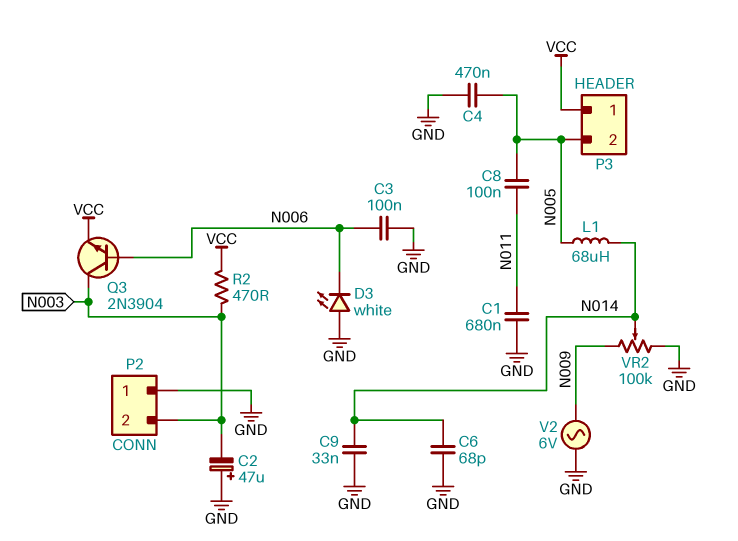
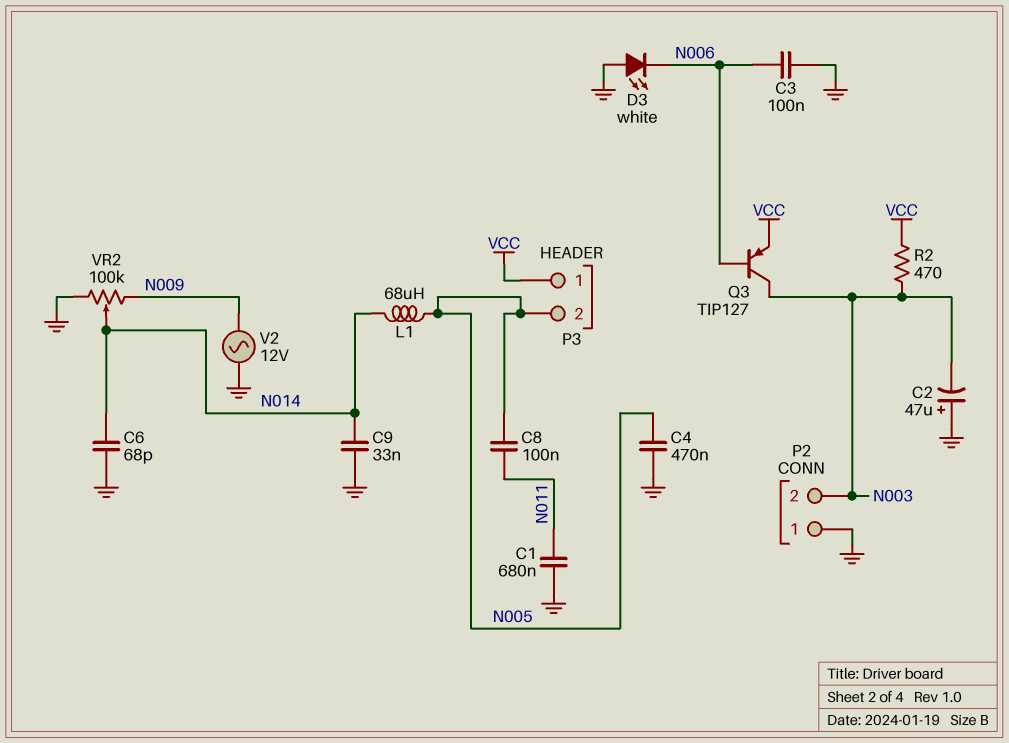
Q3: NPN 2N3904 (B N006, C N003, E VCC) -> PNP TIP127 (B N006, C N003, E VCC)
V2: AC 6V (GND, N009) -> AC 12V (GND, N009)

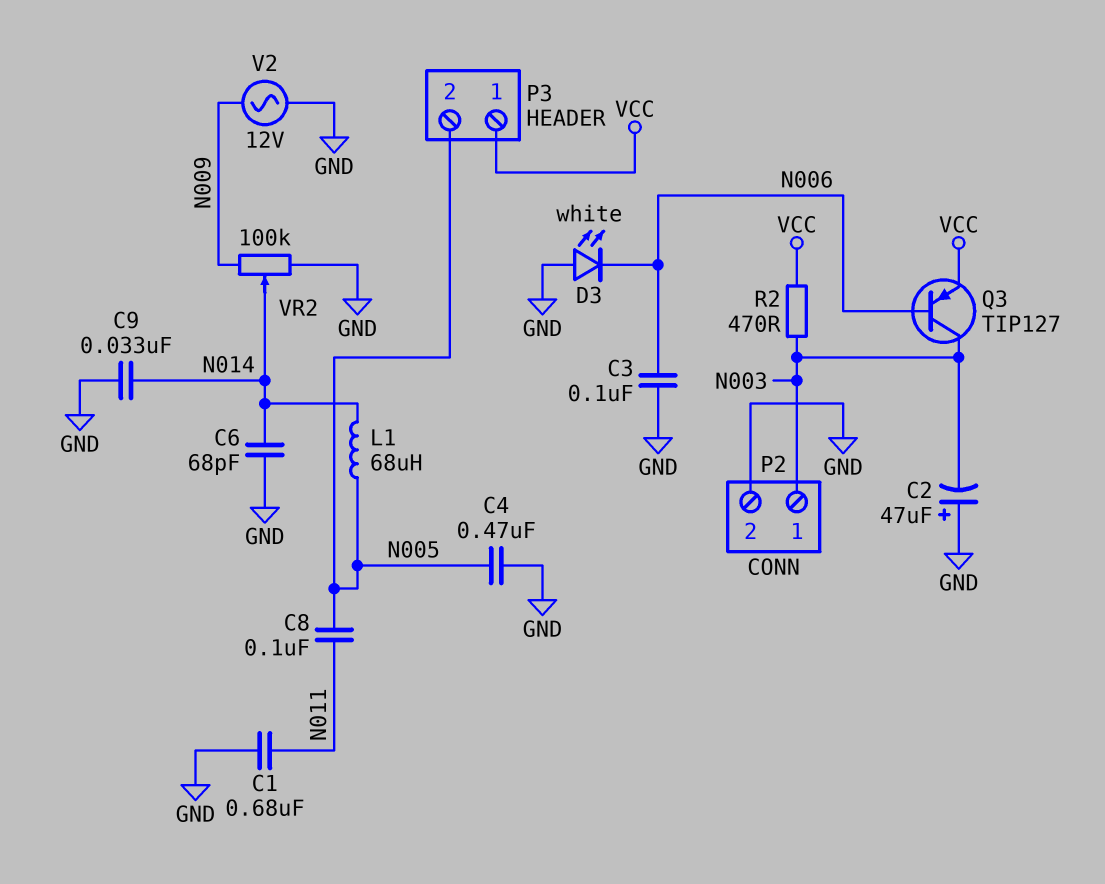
P2 pin 1: GND -> N003
P2 pin 2: N003 -> GND

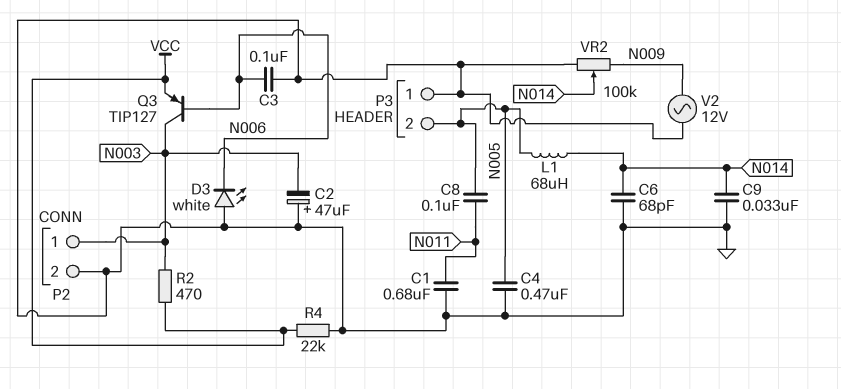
P3 pin 1: VCC -> GND
R4: none -> 22k (GND, VCC)

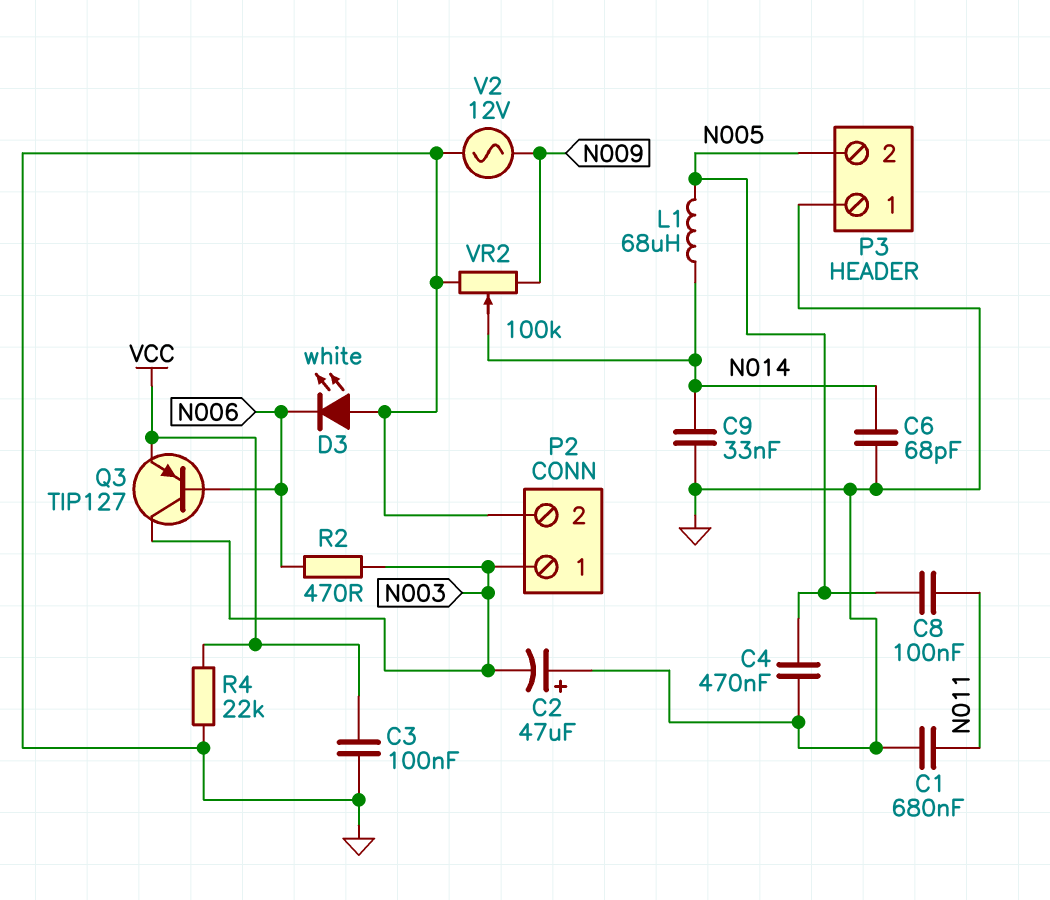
C3: 100nF (GND, N006) -> 100nF (GND, VCC)
R2: 470 (N003, VCC) -> 470 (N003, N006)

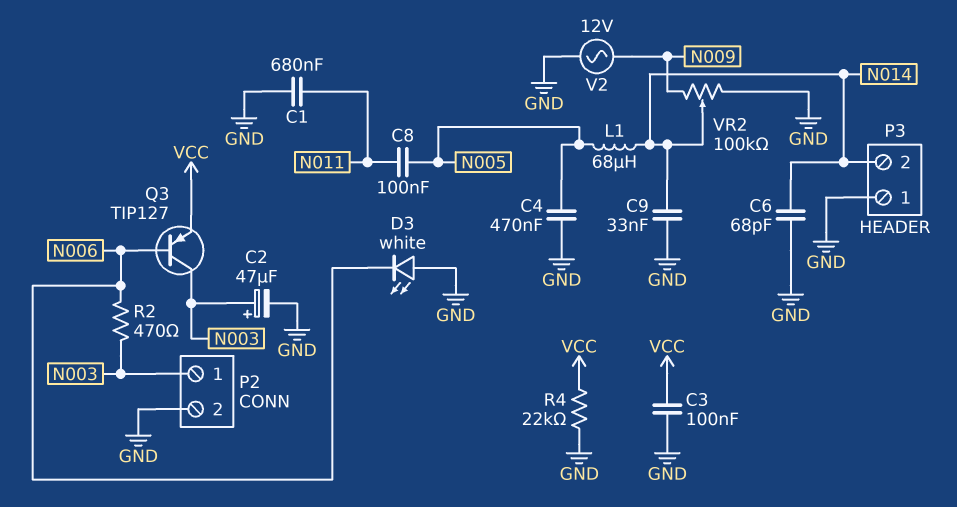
C2: 47uF (plus GND, minus N003) -> 47uF (plus N003, minus GND)
P3 pin 2: N005 -> N014

